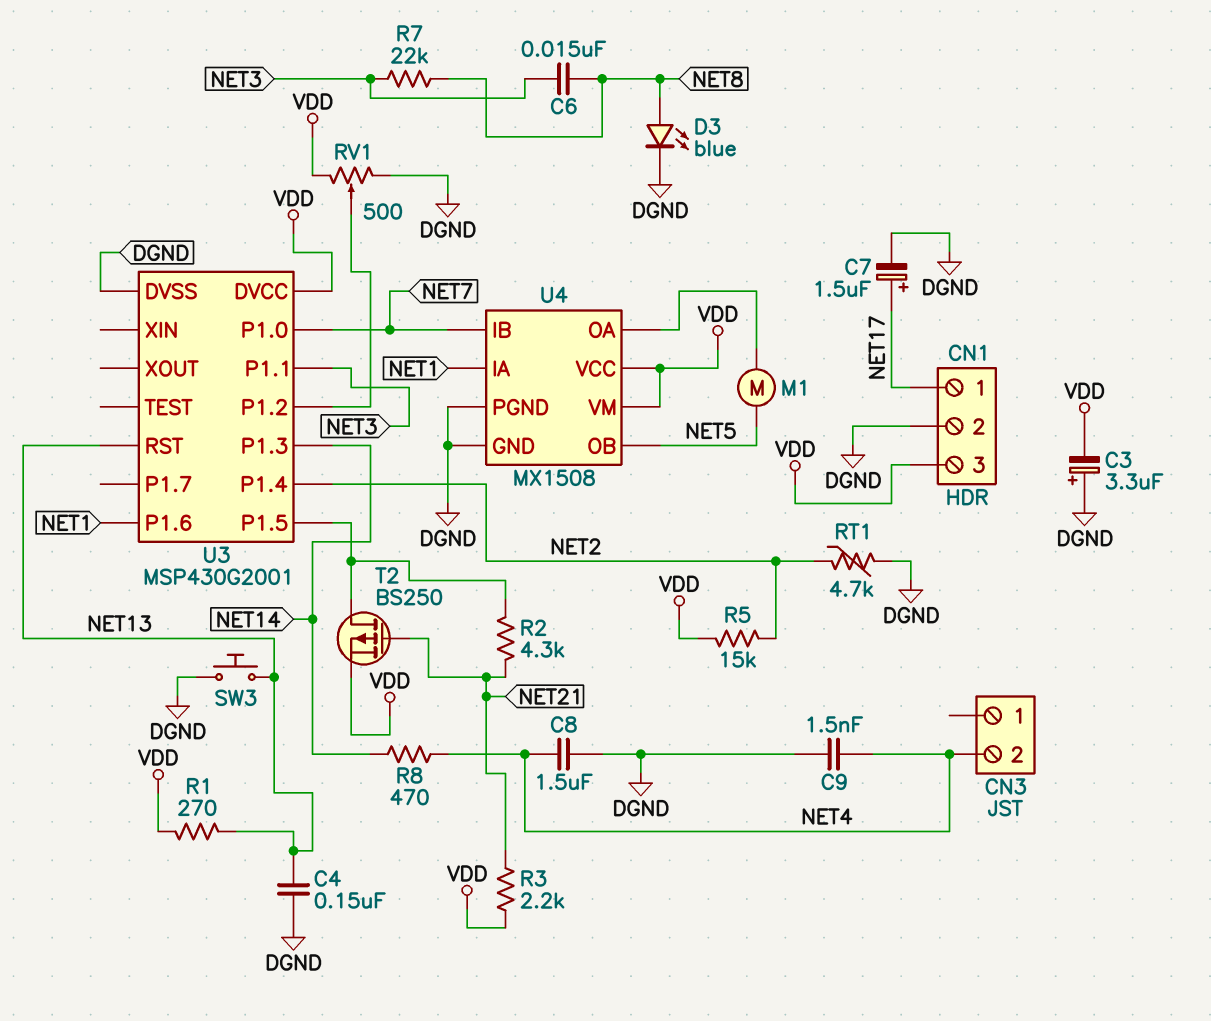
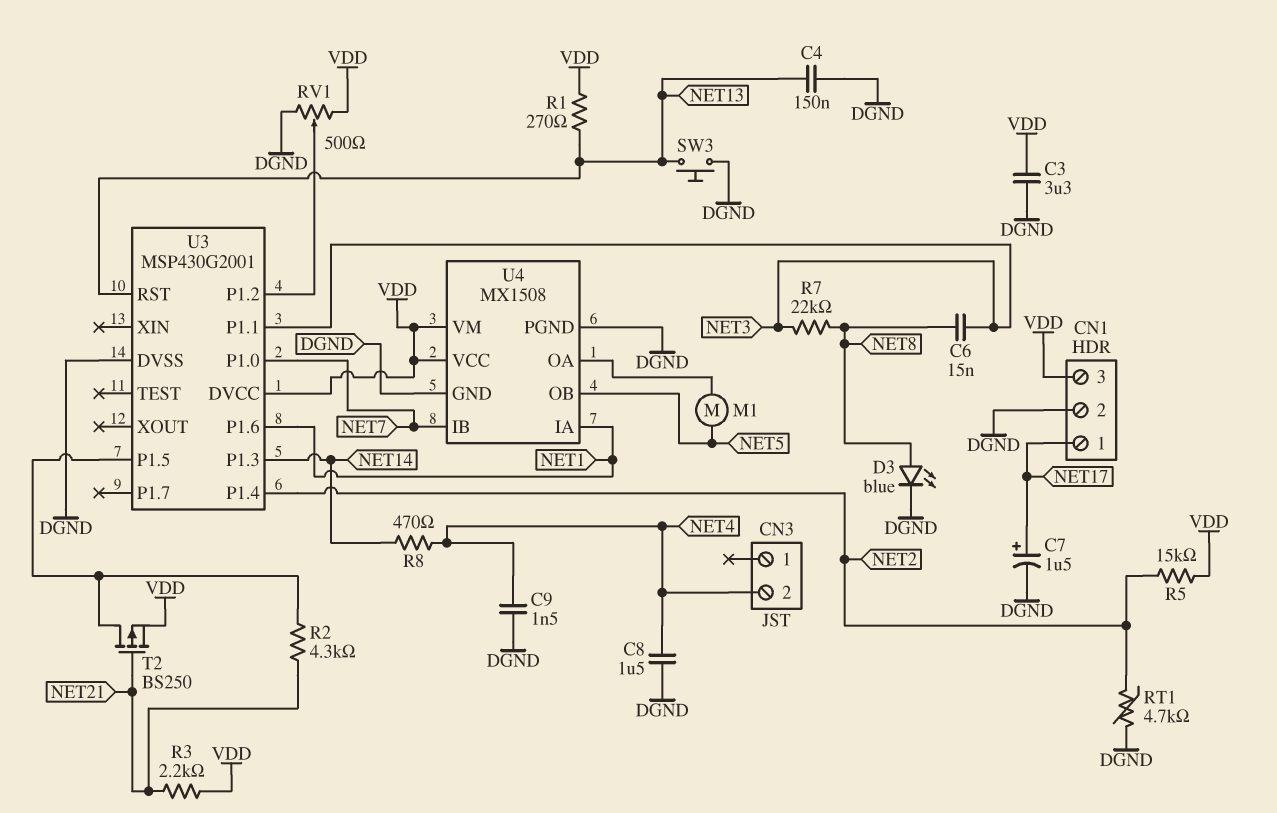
C3: 3.3uF (plus DGND, minus VDD) -> 3.3uF (DGND, VDD)

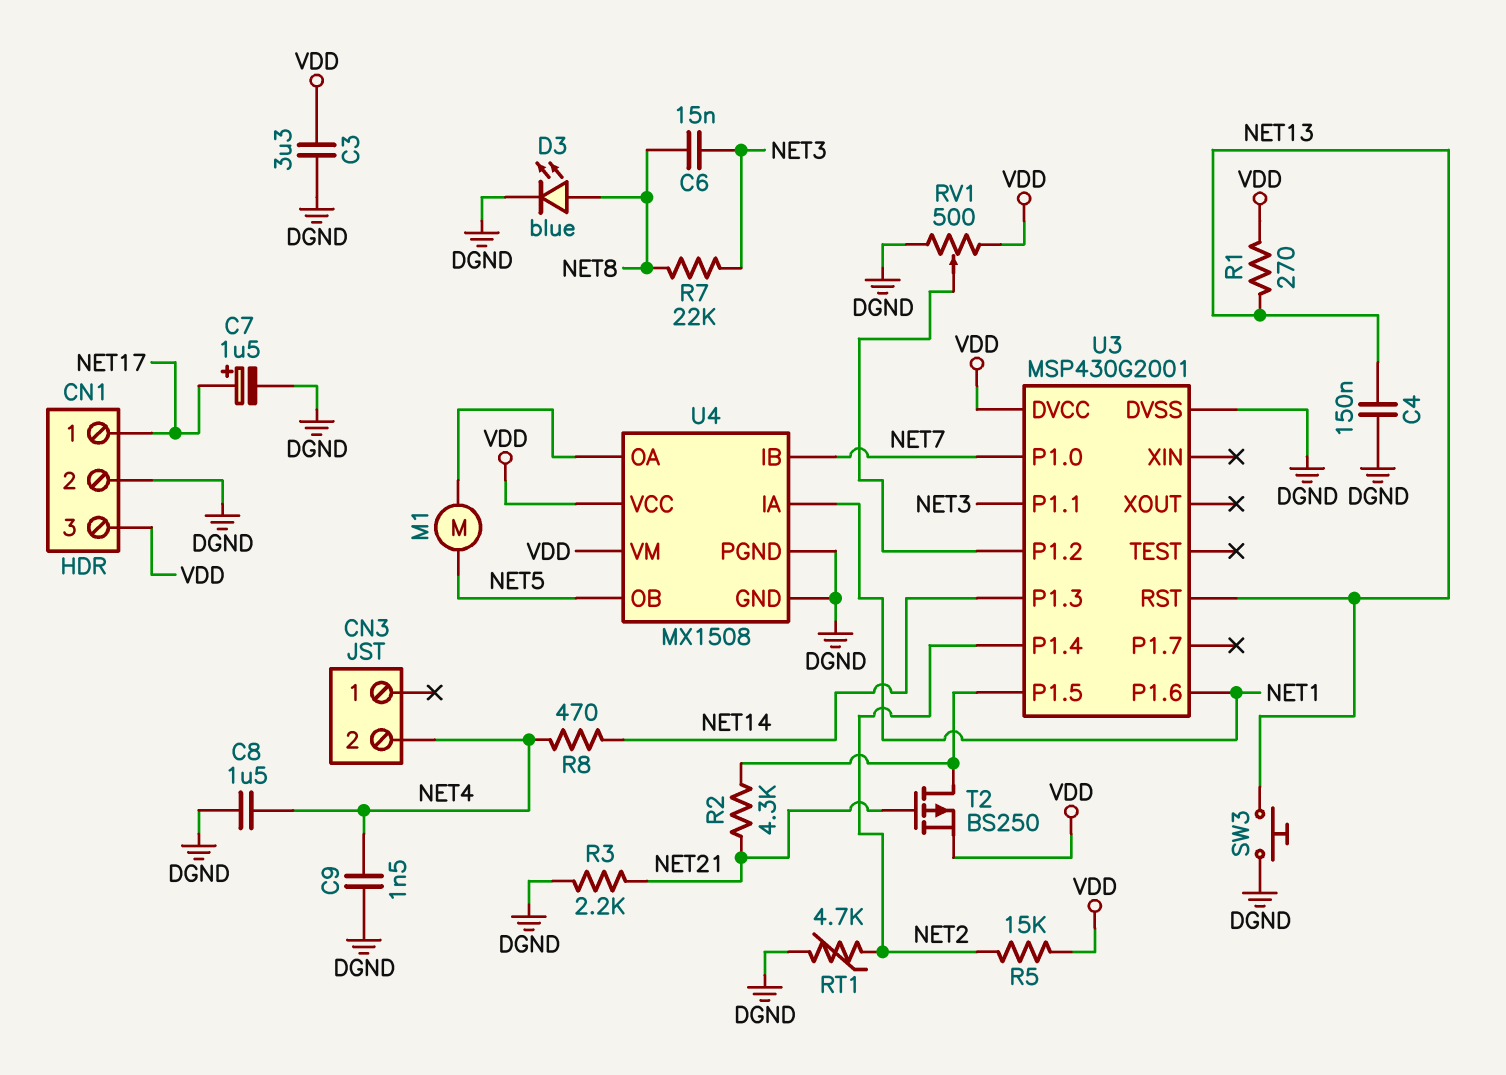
R3: 2.2k (NET21, VDD) -> 2.2k (DGND, NET21)

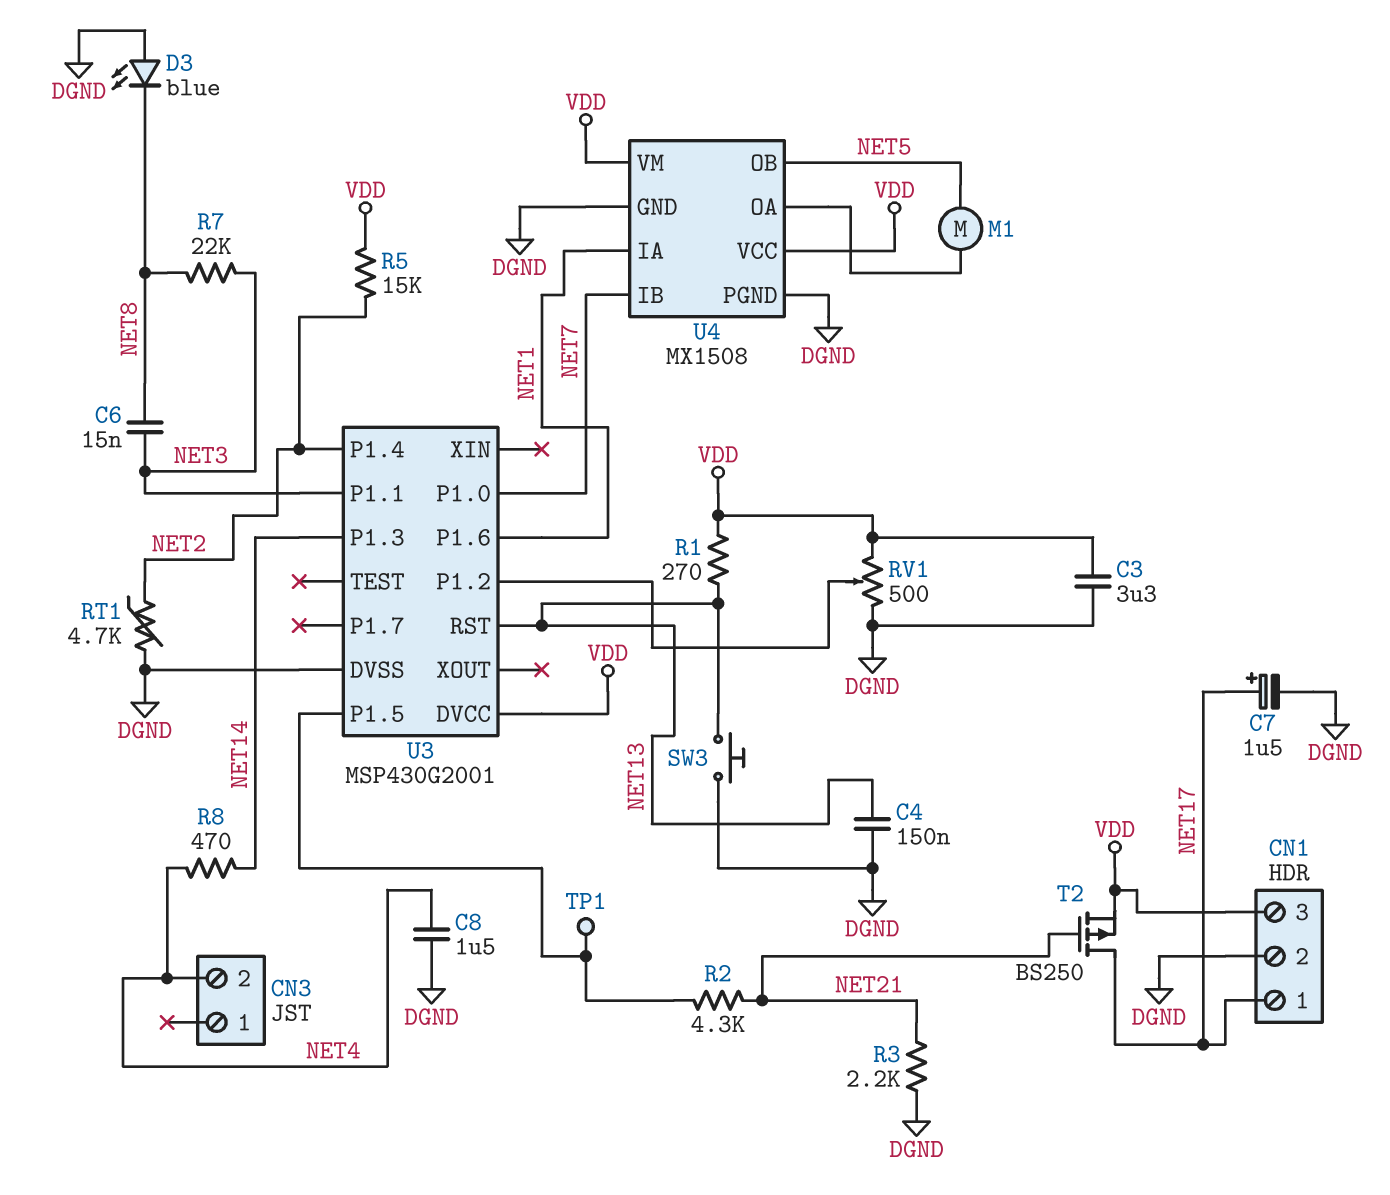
C9: 1.5nF (DGND, NET4) -> none
D3: LED blue (A NET8, K DGND) -> LED blue (A DGND, K NET8)
T2: PMOS BS250 (G NET21, D U3/P1.5, S VDD) -> PMOS BS250 (G NET21, D NET17, S VDD)
TP1: none -> test point (U3/P1.5)

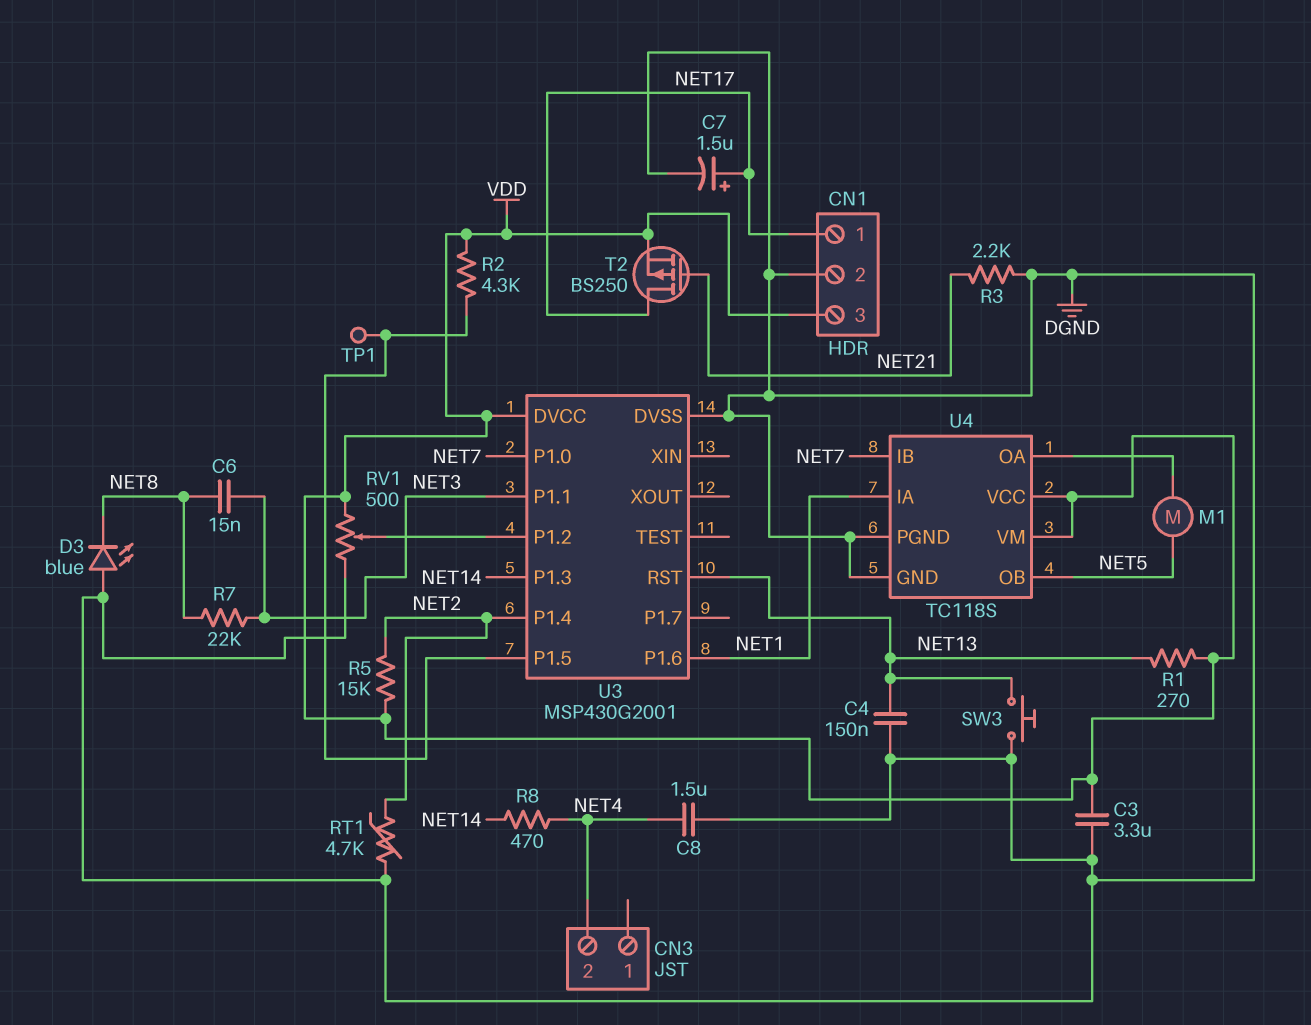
R2: 4.3k (NET21, U3/P1.5) -> 4.3k (U3/P1.5, VDD)
U4: MX1508 -> TC118S

